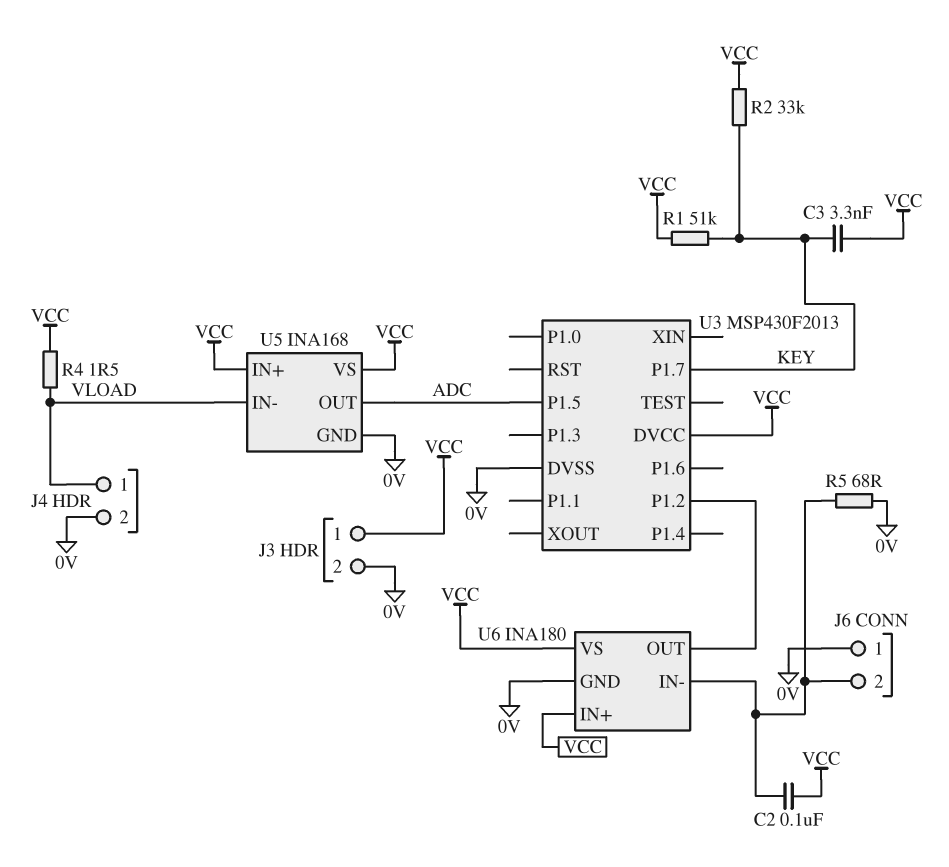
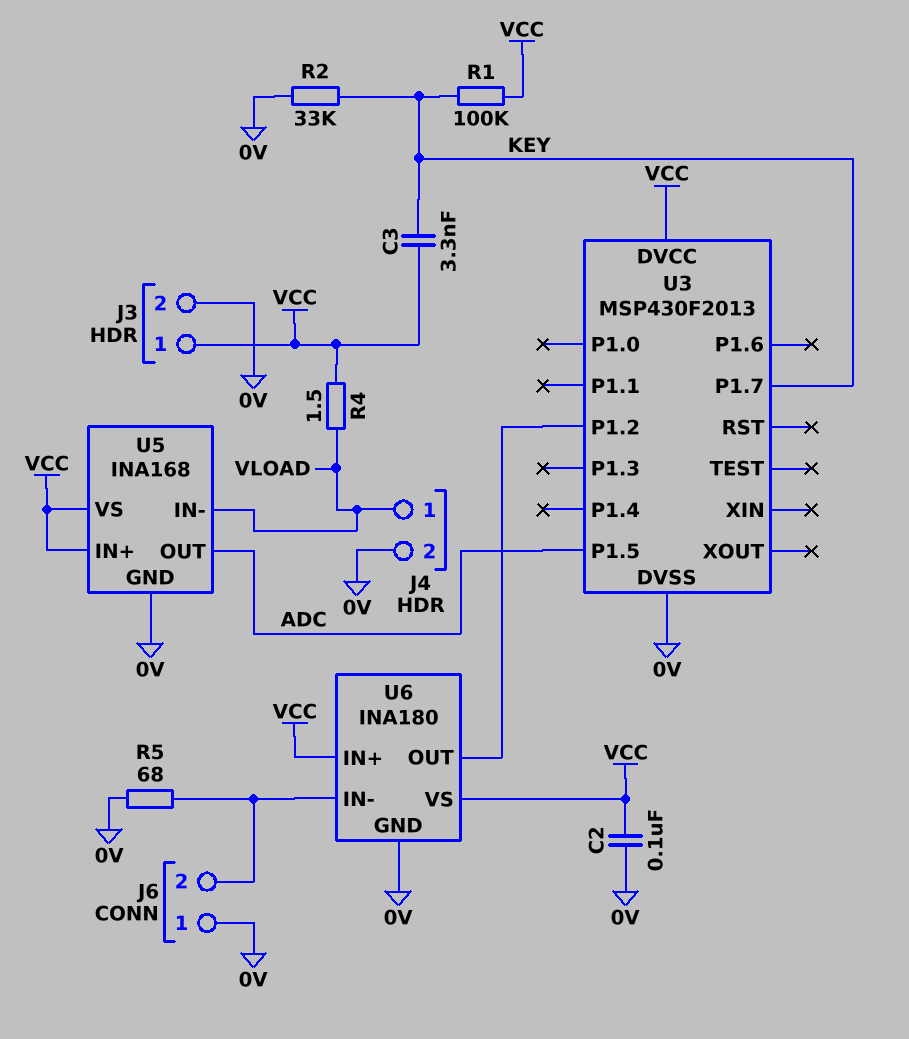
C2: 100nF (J6/2, VCC) -> 100nF (0V, VCC)
R1: 51k (KEY, VCC) -> 100k (KEY, VCC)
R2: 33k (KEY, VCC) -> 33k (0V, KEY)

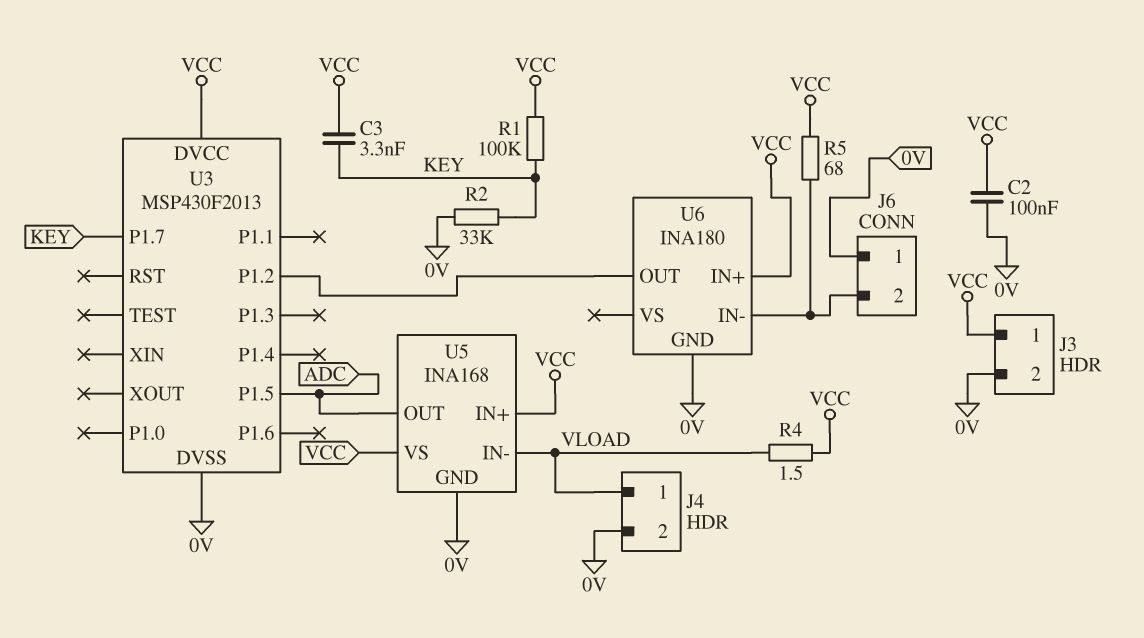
R5: 68 (0V, J6/2) -> 68 (J6/2, VCC)
U6 pin VS: VCC -> none

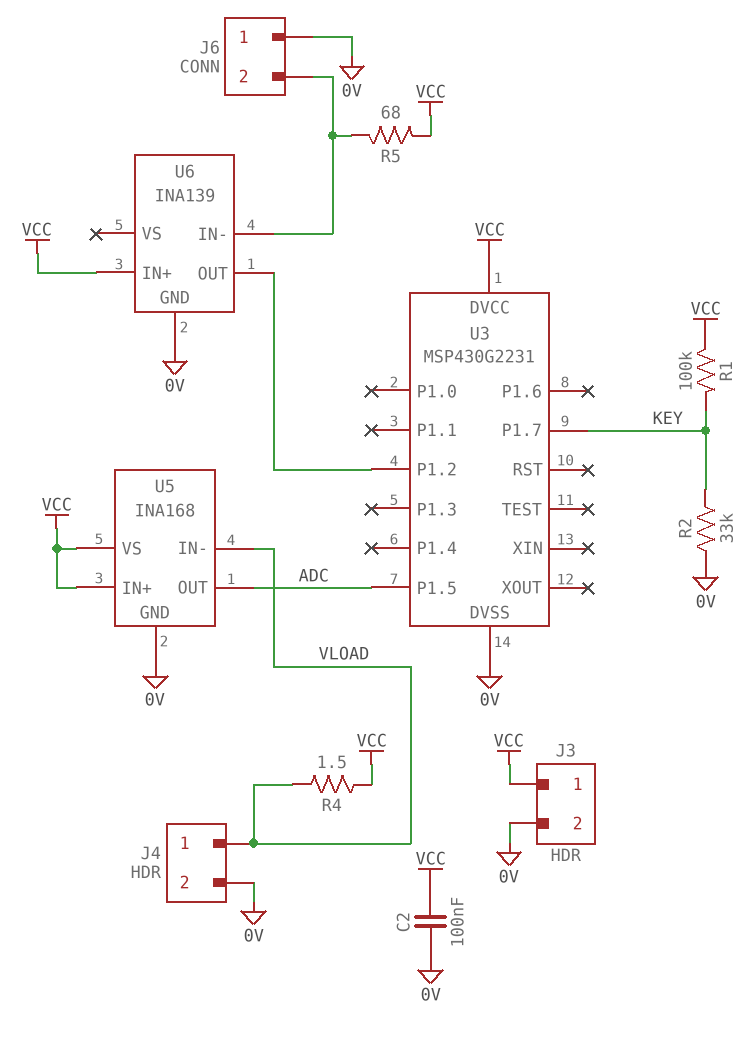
C3: 3.3nF (KEY, VCC) -> none
U3: MSP430F2013 -> MSP430G2231
U6: INA180 -> INA139

